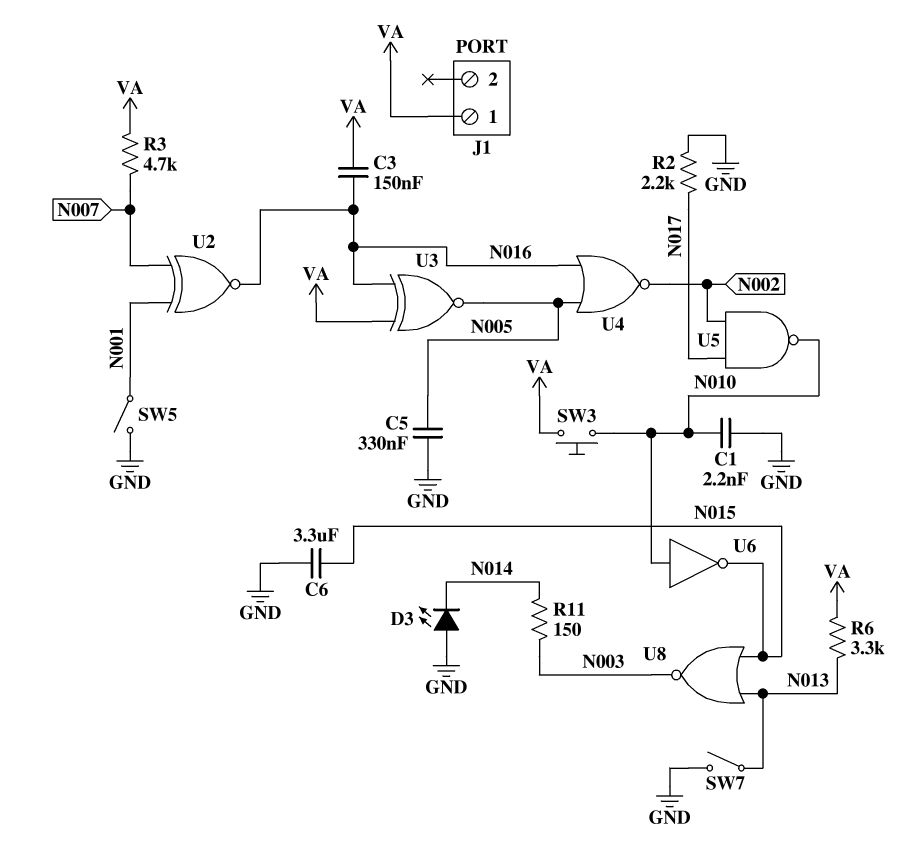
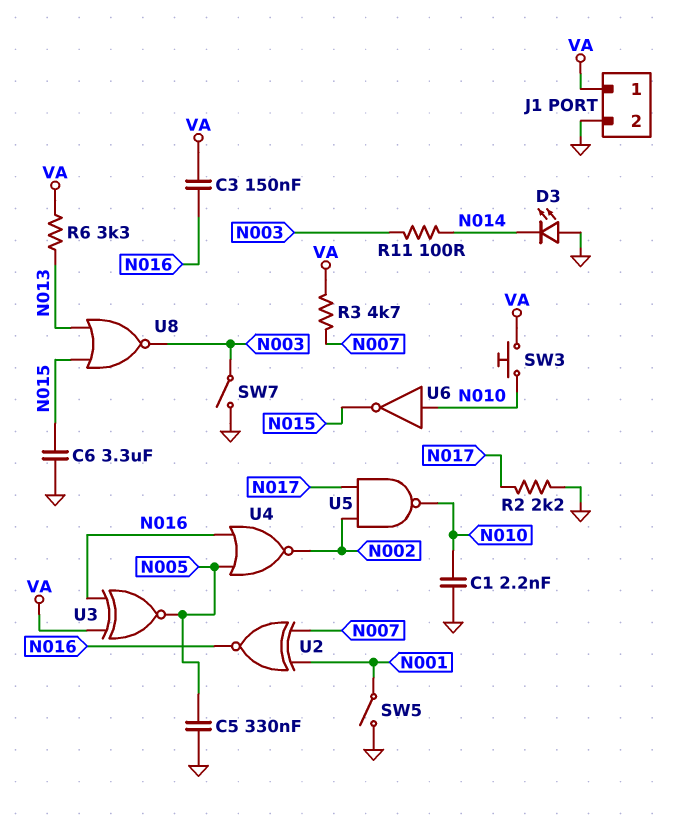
J1 pin 2: none -> GND
R11: 150 (N003, N014) -> 100 (N003, N014)
SW7: switch (GND, N013) -> switch (GND, N003)

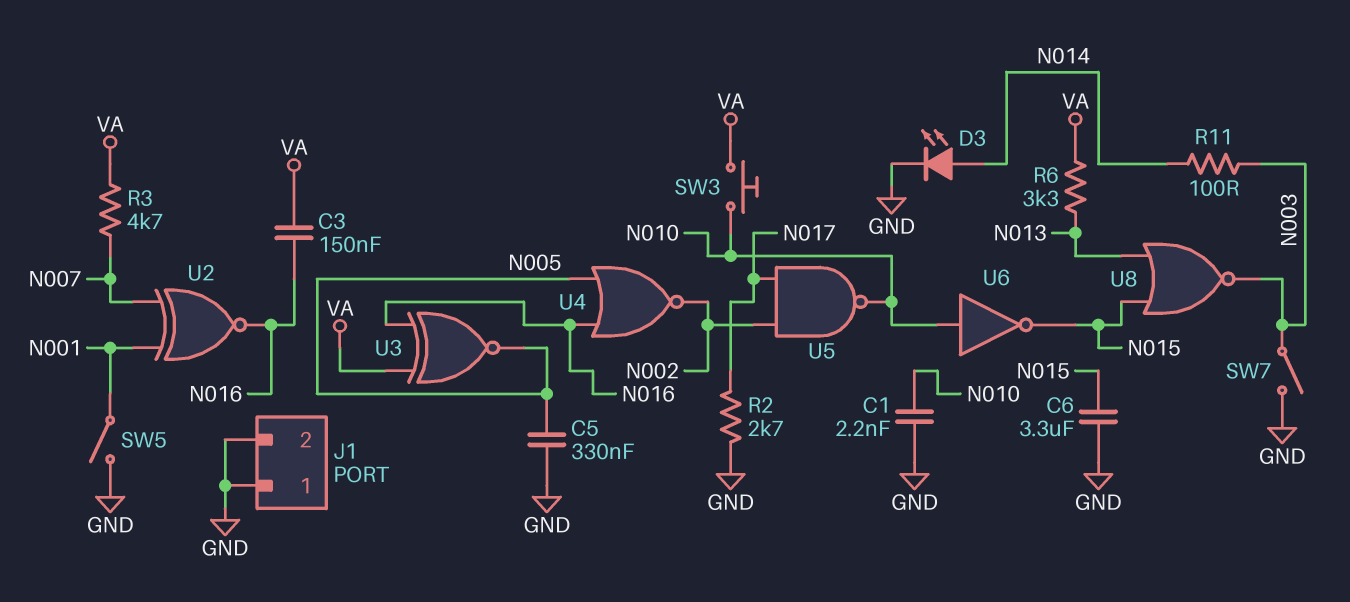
D3: LED (A GND, K N014) -> LED (A N014, K GND)
J1 pin 1: VA -> GND
R2: 2.2k (GND, N017) -> 2.7k (GND, N017)

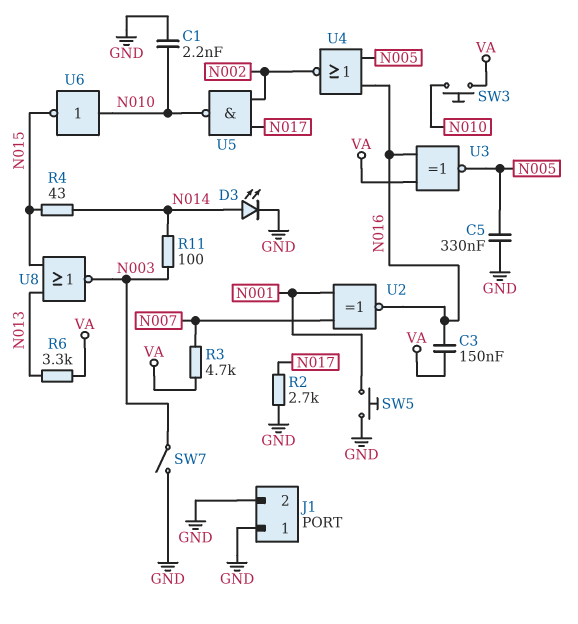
C6: 3.3uF (GND, N015) -> none
R4: none -> 43 (N014, N015)
SW5: switch (GND, N001) -> button (GND, N001)

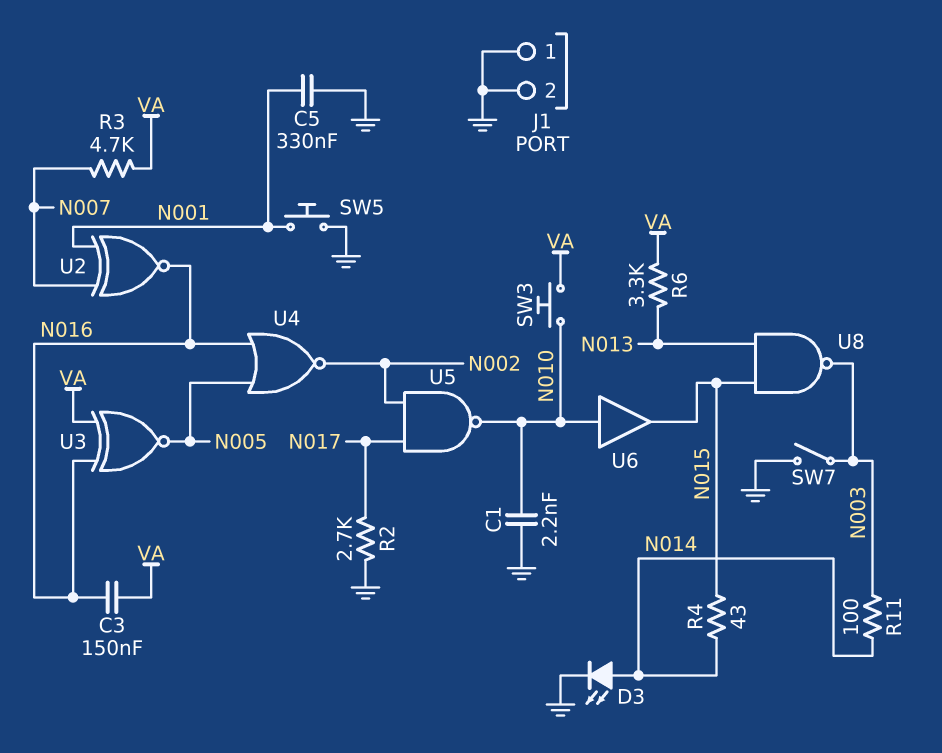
C5: 330nF (GND, N005) -> 330nF (GND, N001)
U6: NOT (in N010, out N015) -> buffer (in N010, out N015)
U8: NOR (in N013, in N015, out N003) -> NAND (in N013, in N015, out N003)

